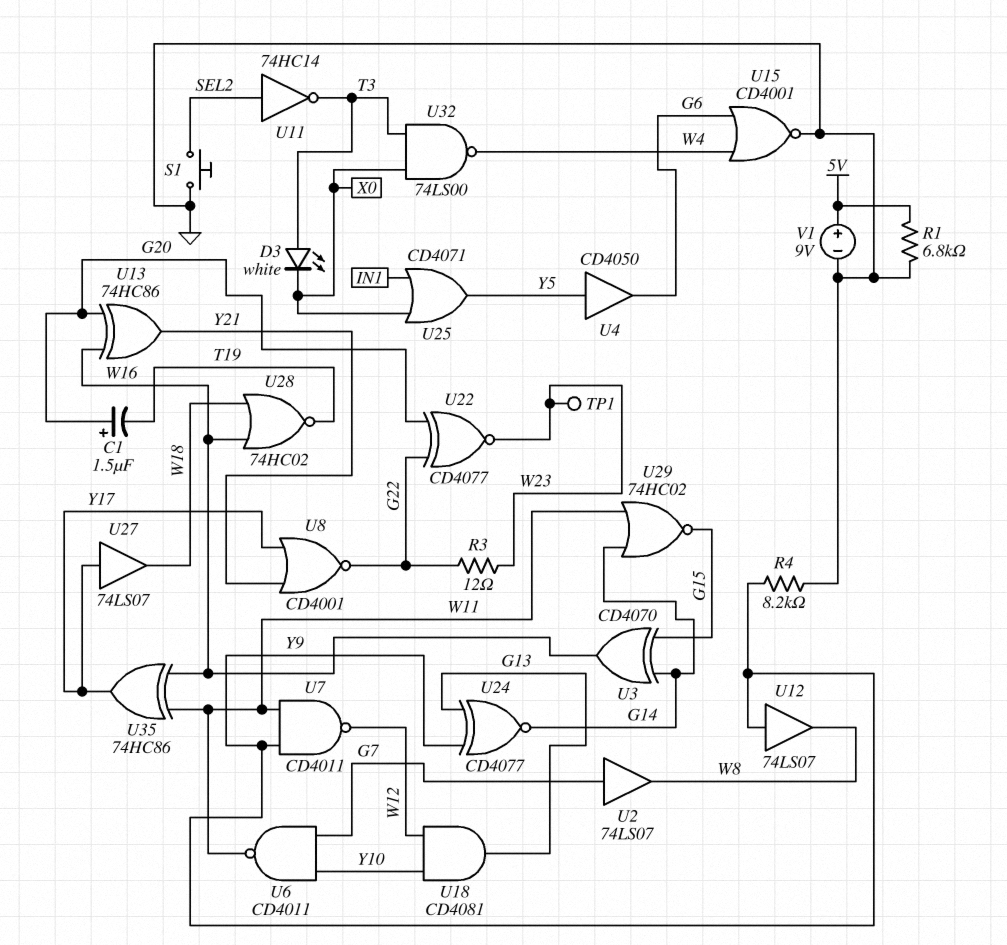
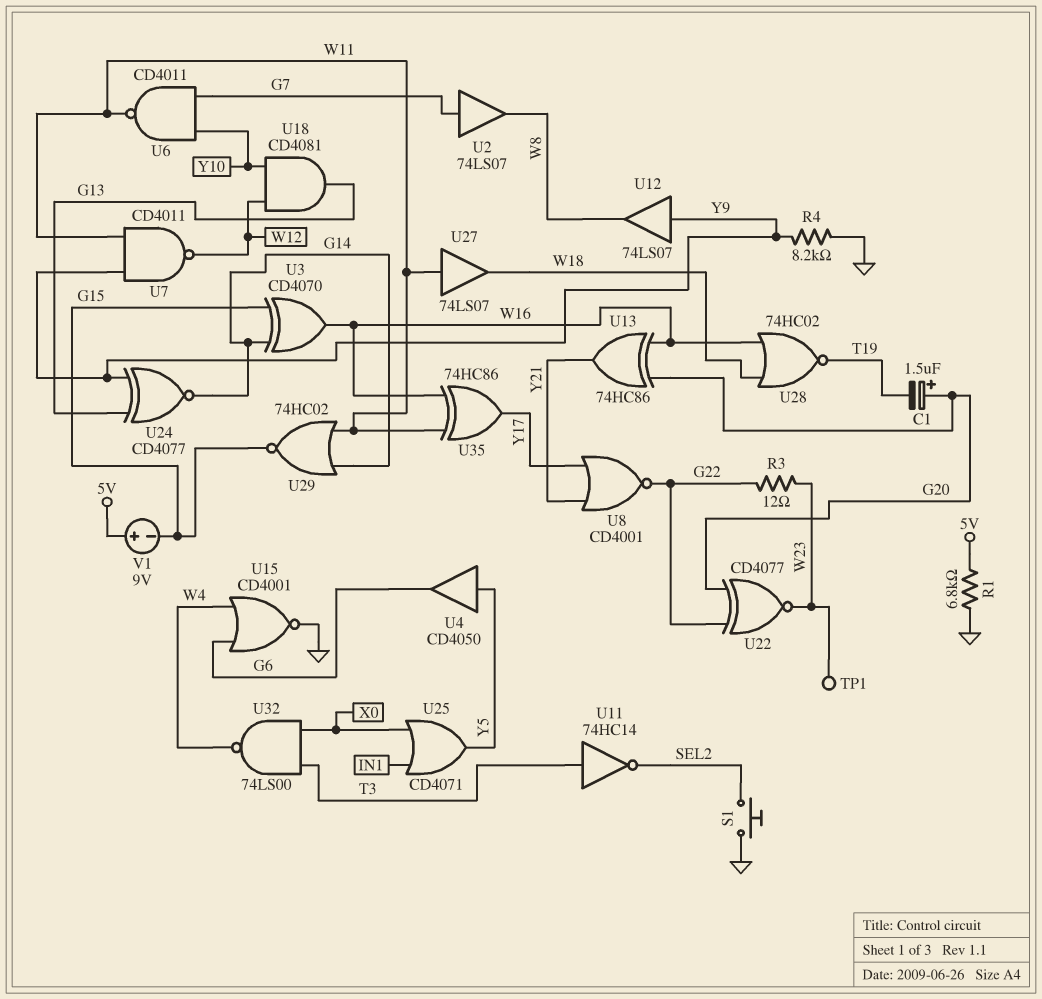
D3: LED white (A T3, K X0) -> none
U11: NOT 74HC14 (in SEL2, out T3) -> NOT 74HC14 (in T3, out SEL2)
U27: buffer 74LS07 (in Y17, out W18) -> buffer 74LS07 (in W11, out W18)
V1: 9V (plus 5V, minus GND) -> 9V (plus 5V, minus G15)

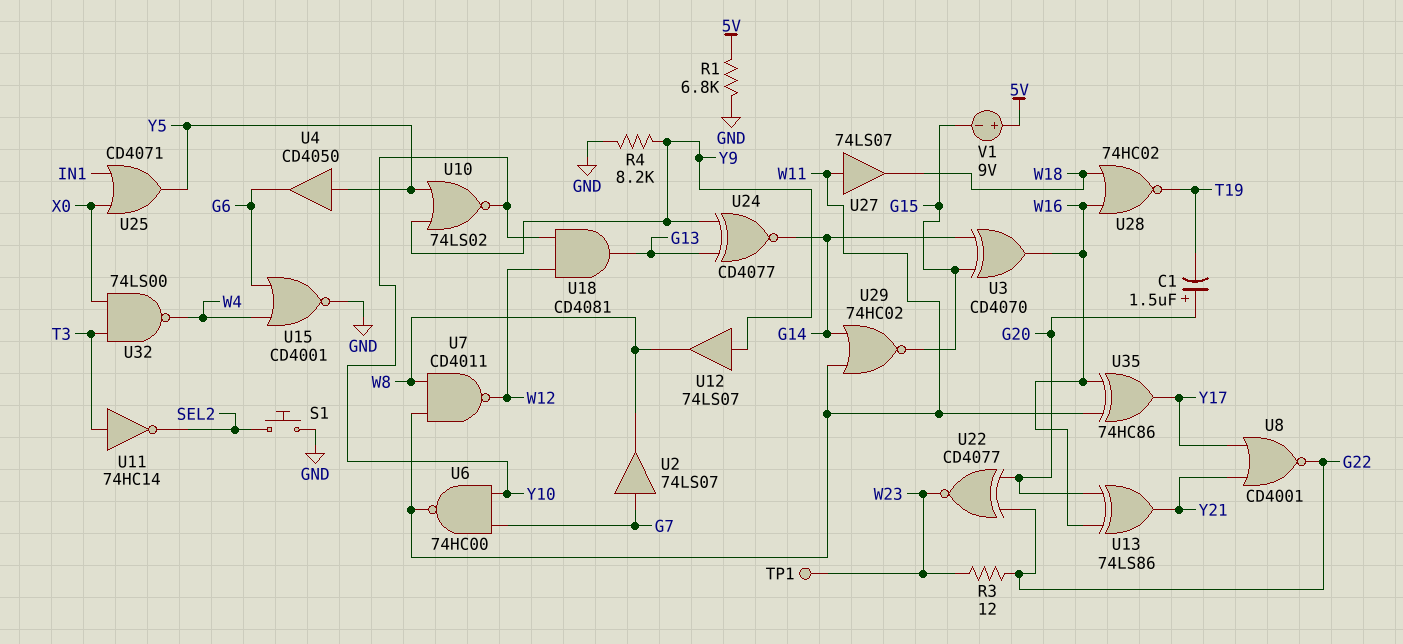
U6: NAND CD4011 (in G7, in Y10, out W11) -> NAND 74HC00 (in G7, in Y10, out W11)
U7: NAND CD4011 (in W11, in Y9, out W12) -> NAND CD4011 (in W8, in W11, out W12)
U10: none -> NOR 74LS02 (in Y5, in Y9, out Y10)
U13: XOR 74HC86 (in G20, in W16, out Y21) -> XOR 74LS86 (in G20, in W16, out Y21)

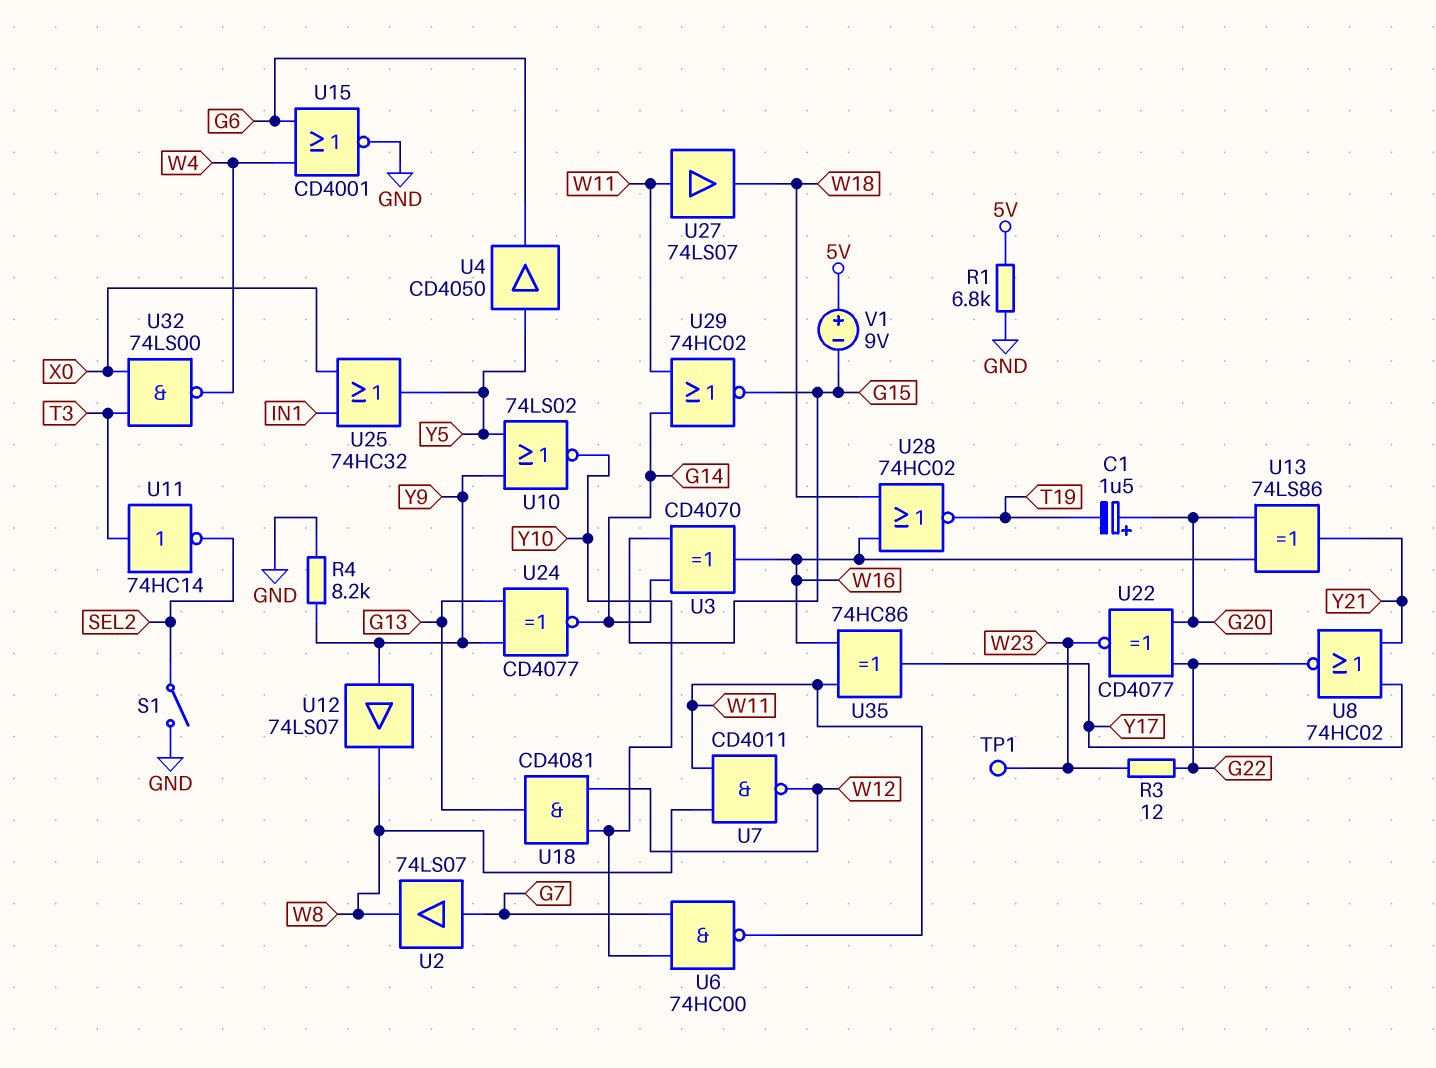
S1: button (GND, SEL2) -> switch (GND, SEL2)
U8: NOR CD4001 (in Y17, in Y21, out G22) -> NOR 74HC02 (in Y17, in Y21, out G22)
U25: OR CD4071 (in IN1, in X0, out Y5) -> OR 74HC32 (in IN1, in X0, out Y5)

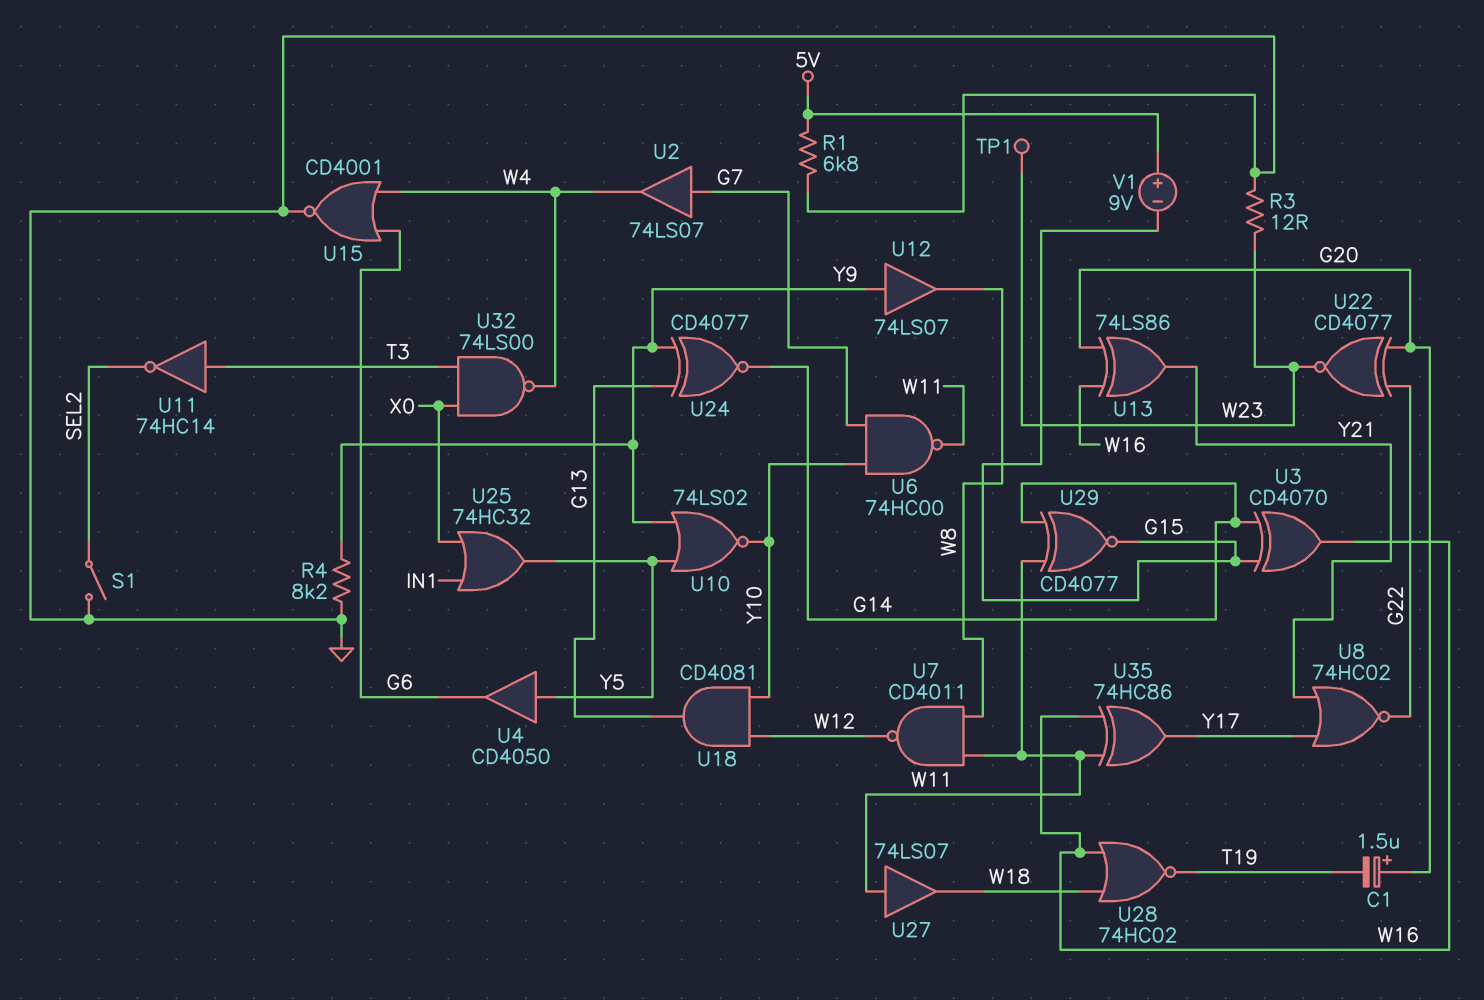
R3: 12 (G22, W23) -> 12 (GND, W23)
U2: buffer 74LS07 (in G7, out W8) -> buffer 74LS07 (in G7, out W4)
U29: NOR 74HC02 (in G14, in W11, out G15) -> XNOR CD4077 (in G14, in W11, out G15)

